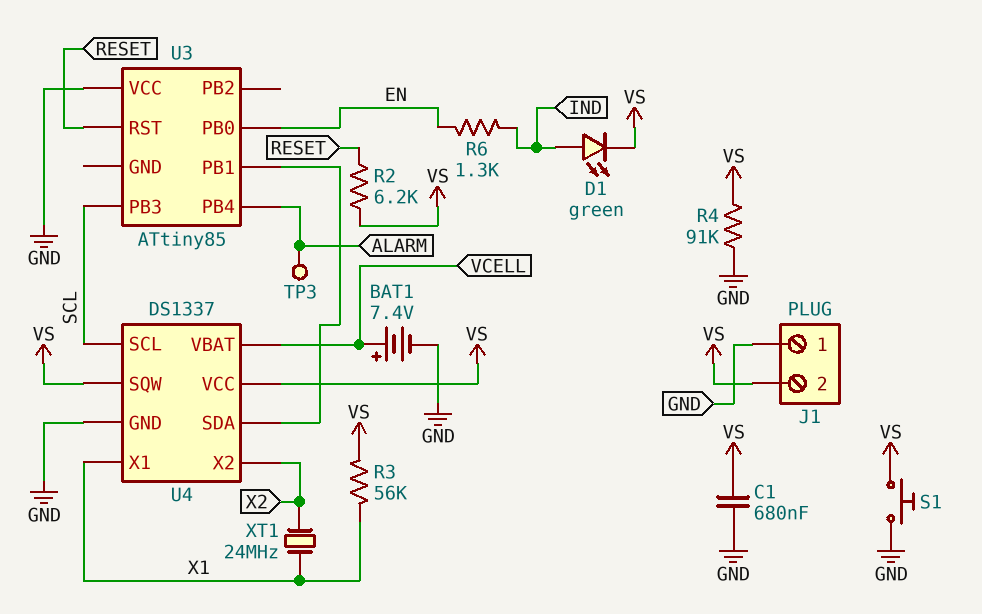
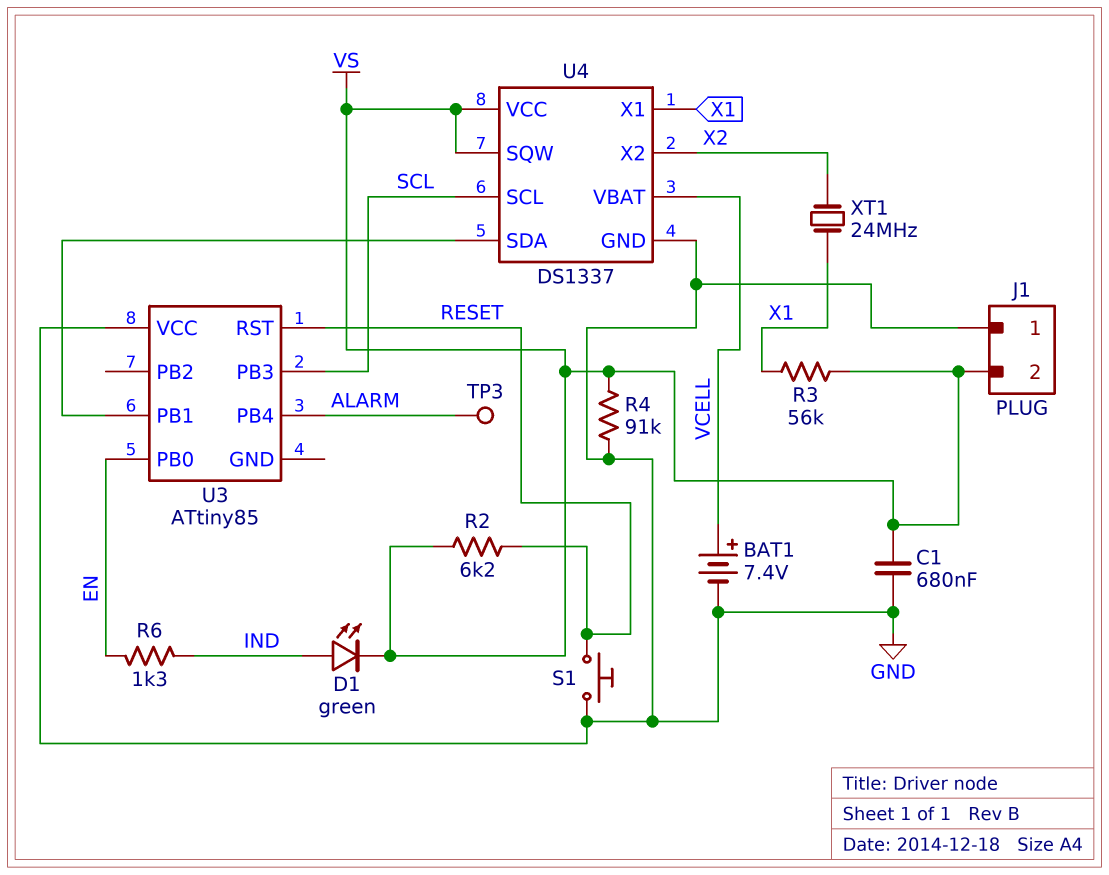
S1: button (GND, VS) -> button (GND, RESET)

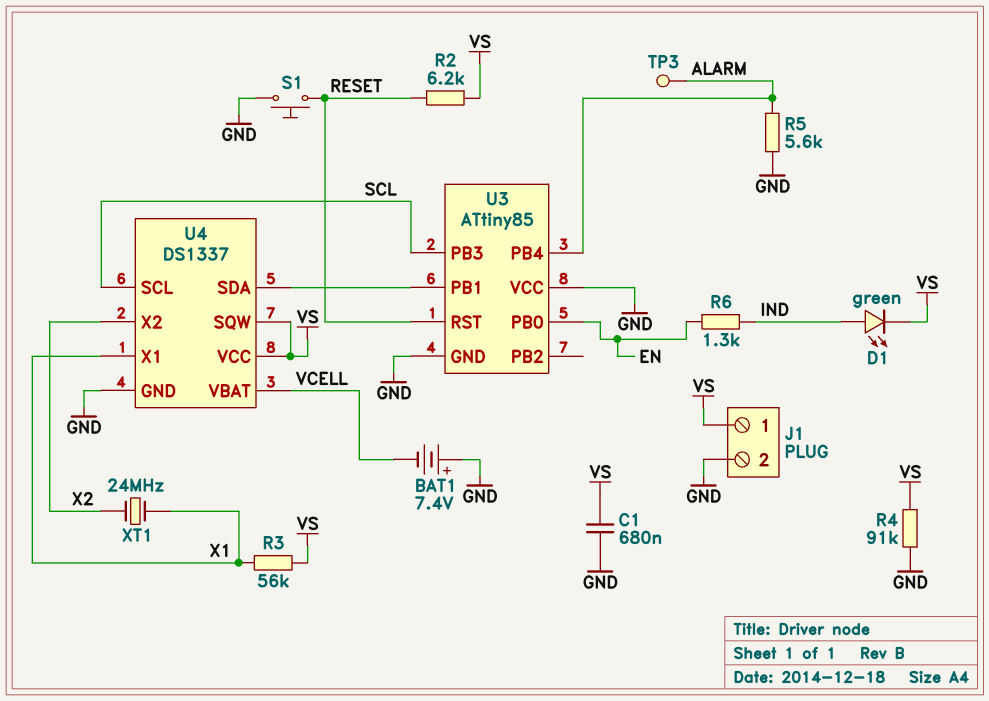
BAT1: 7.4V (plus VCELL, minus GND) -> 7.4V (plus GND, minus VCELL)
J1 pin 1: GND -> VS
J1 pin 2: VS -> GND
R5: none -> 5.6k (ALARM, GND)
U3 pin GND: none -> GND

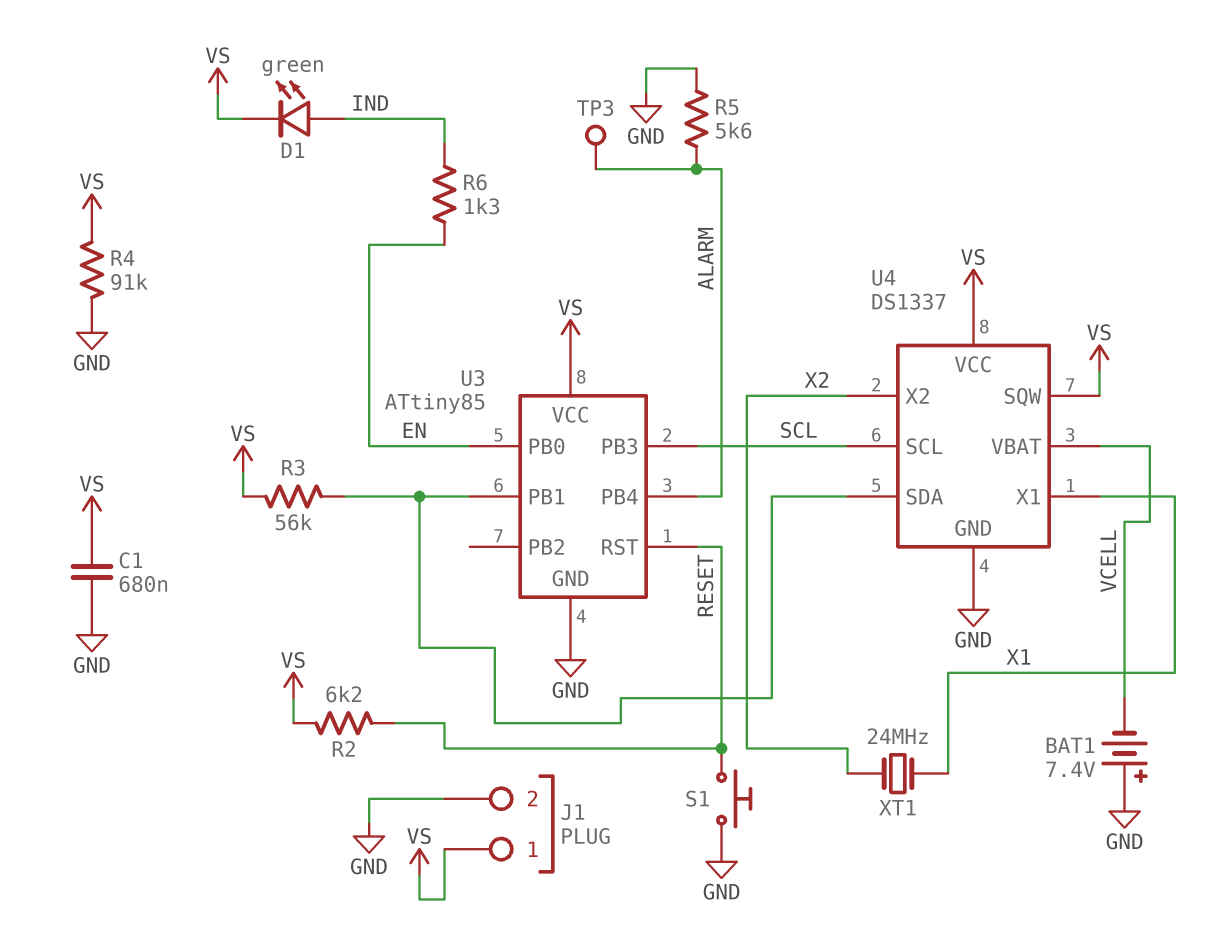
R3: 56k (VS, X1) -> 56k (U3/PB1, VS)
U3 pin VCC: GND -> VS

